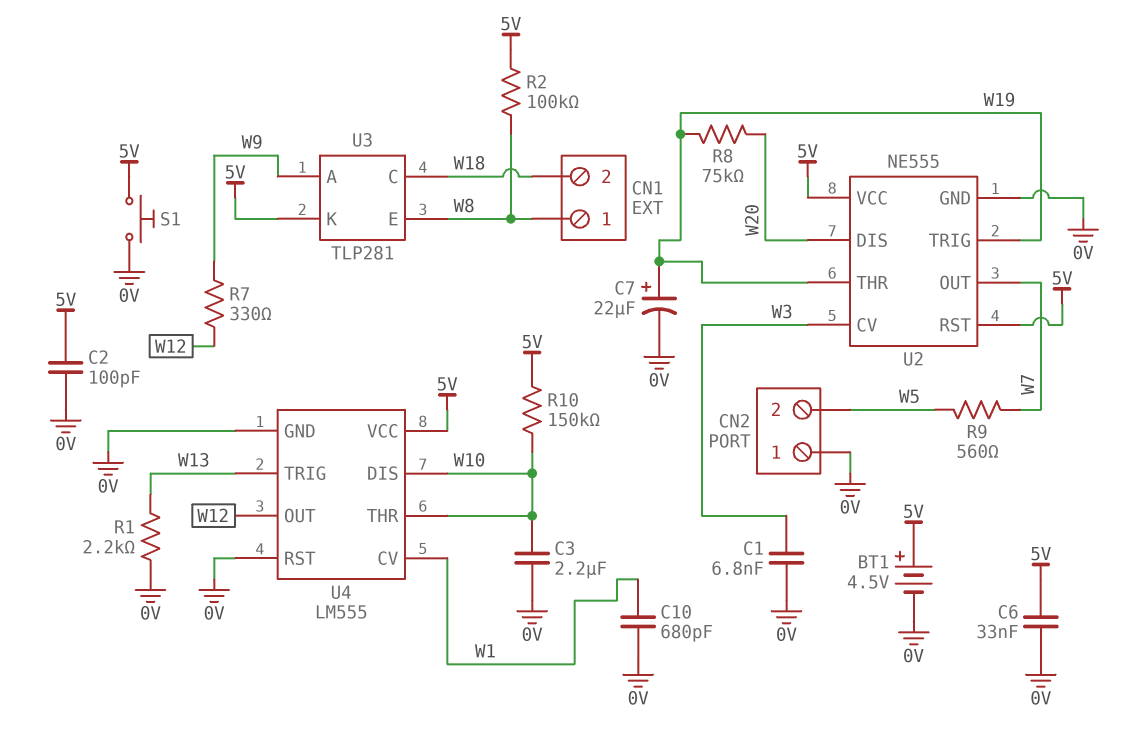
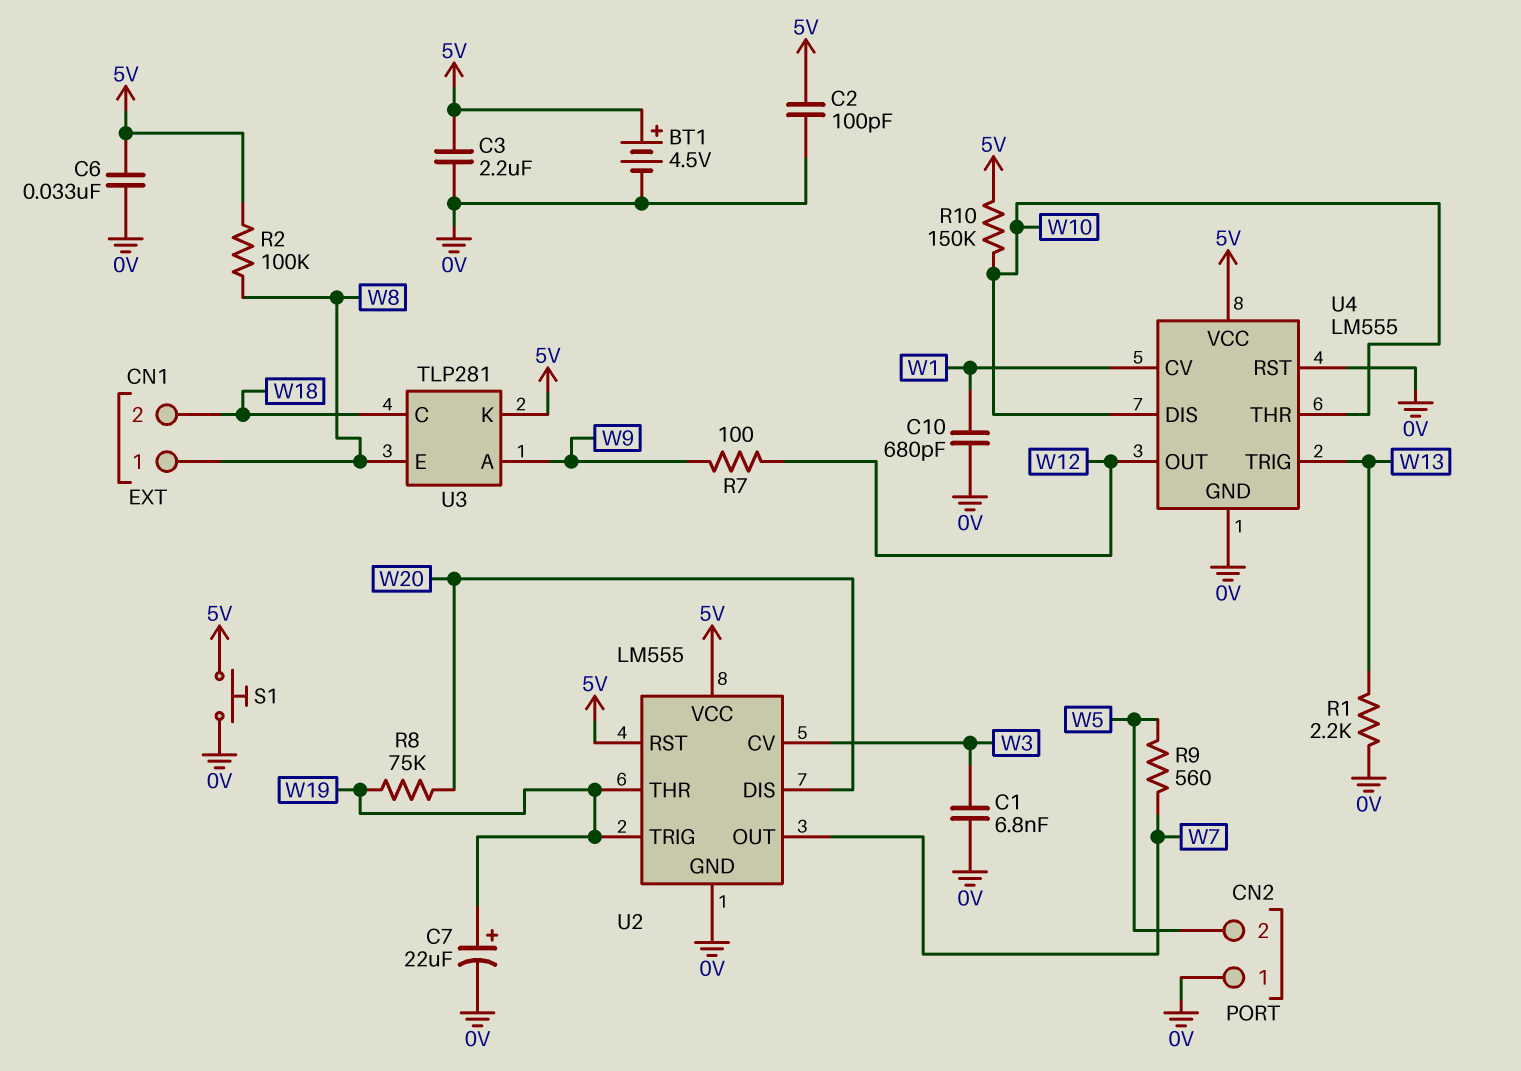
C3: 2.2uF (0V, W10) -> 2.2uF (0V, 5V)
R7: 330 (W9, W12) -> 100 (W9, W12)
U2: NE555 -> LM555

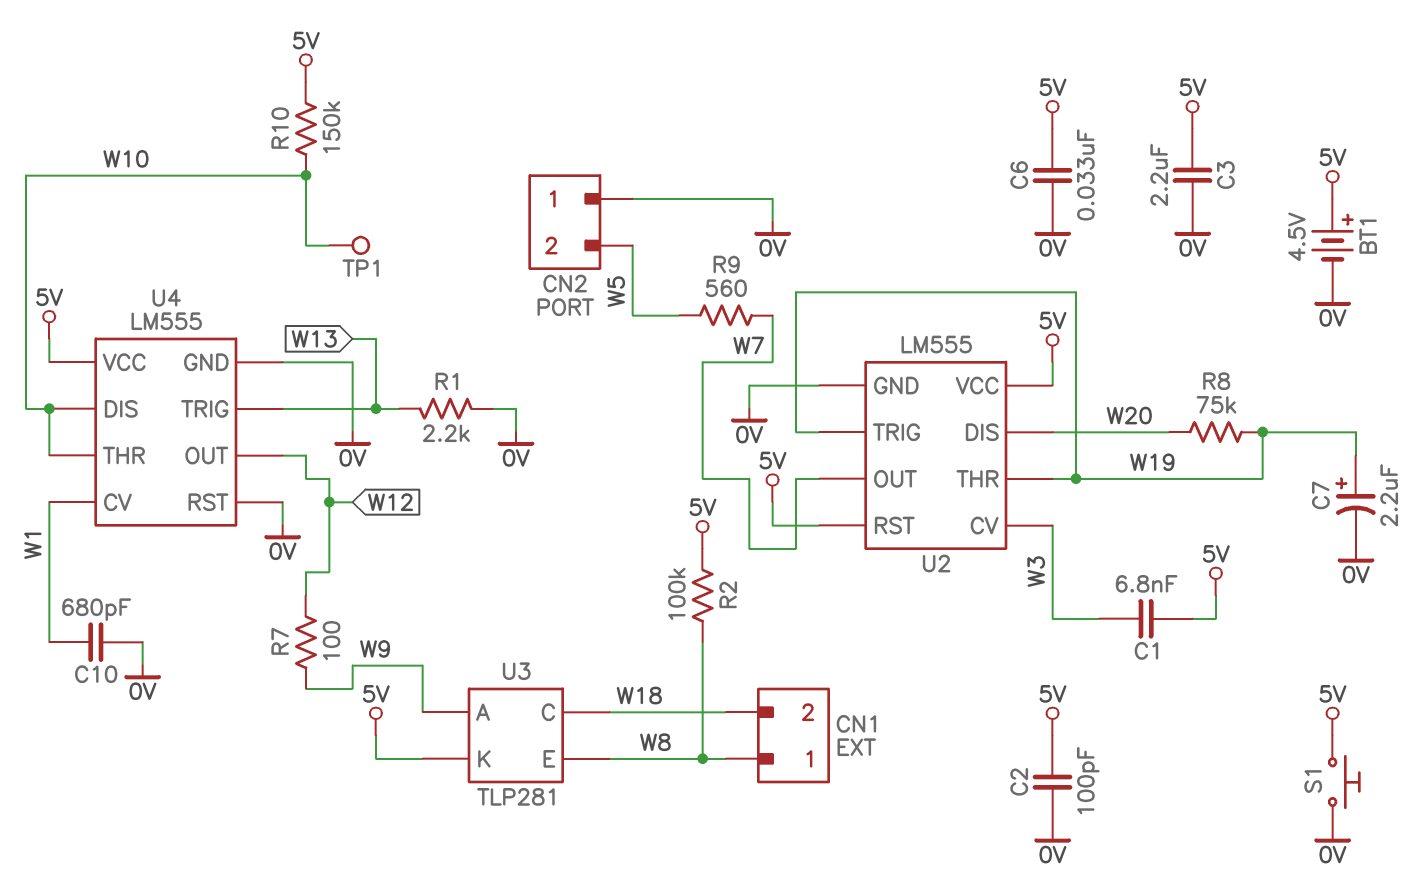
C1: 6.8nF (0V, W3) -> 6.8nF (5V, W3)
C7: 22uF (plus W19, minus 0V) -> 2.2uF (plus W19, minus 0V)
TP1: none -> test point (W10)

